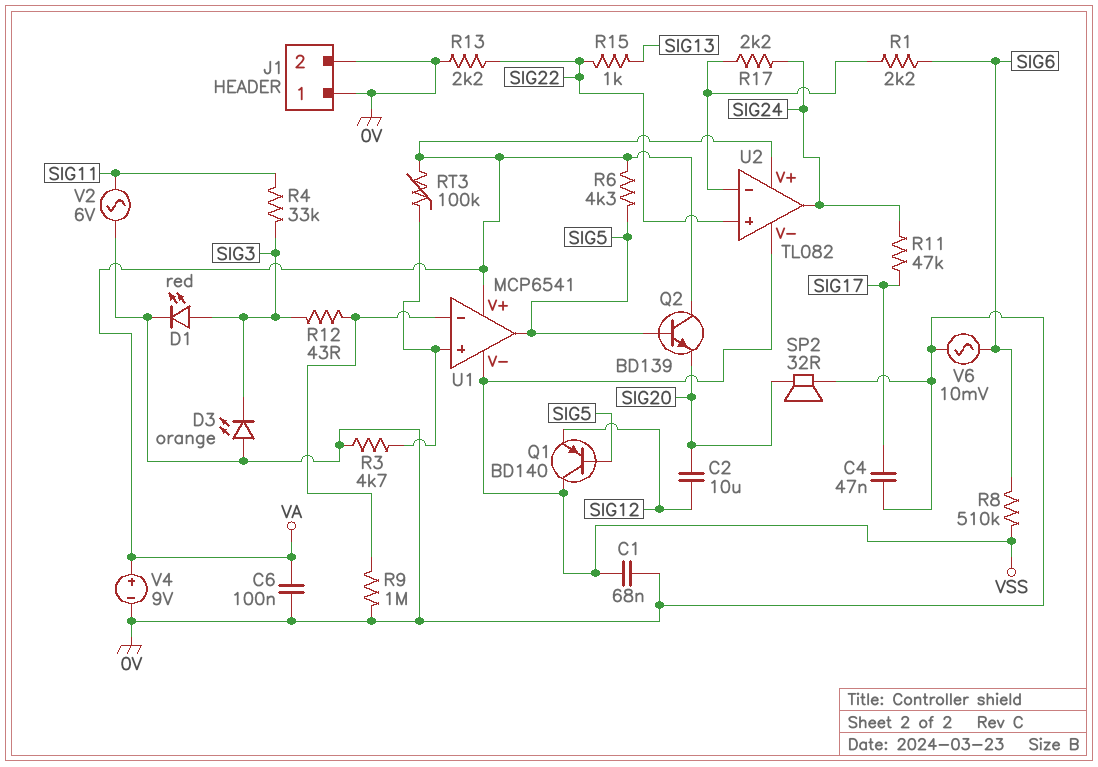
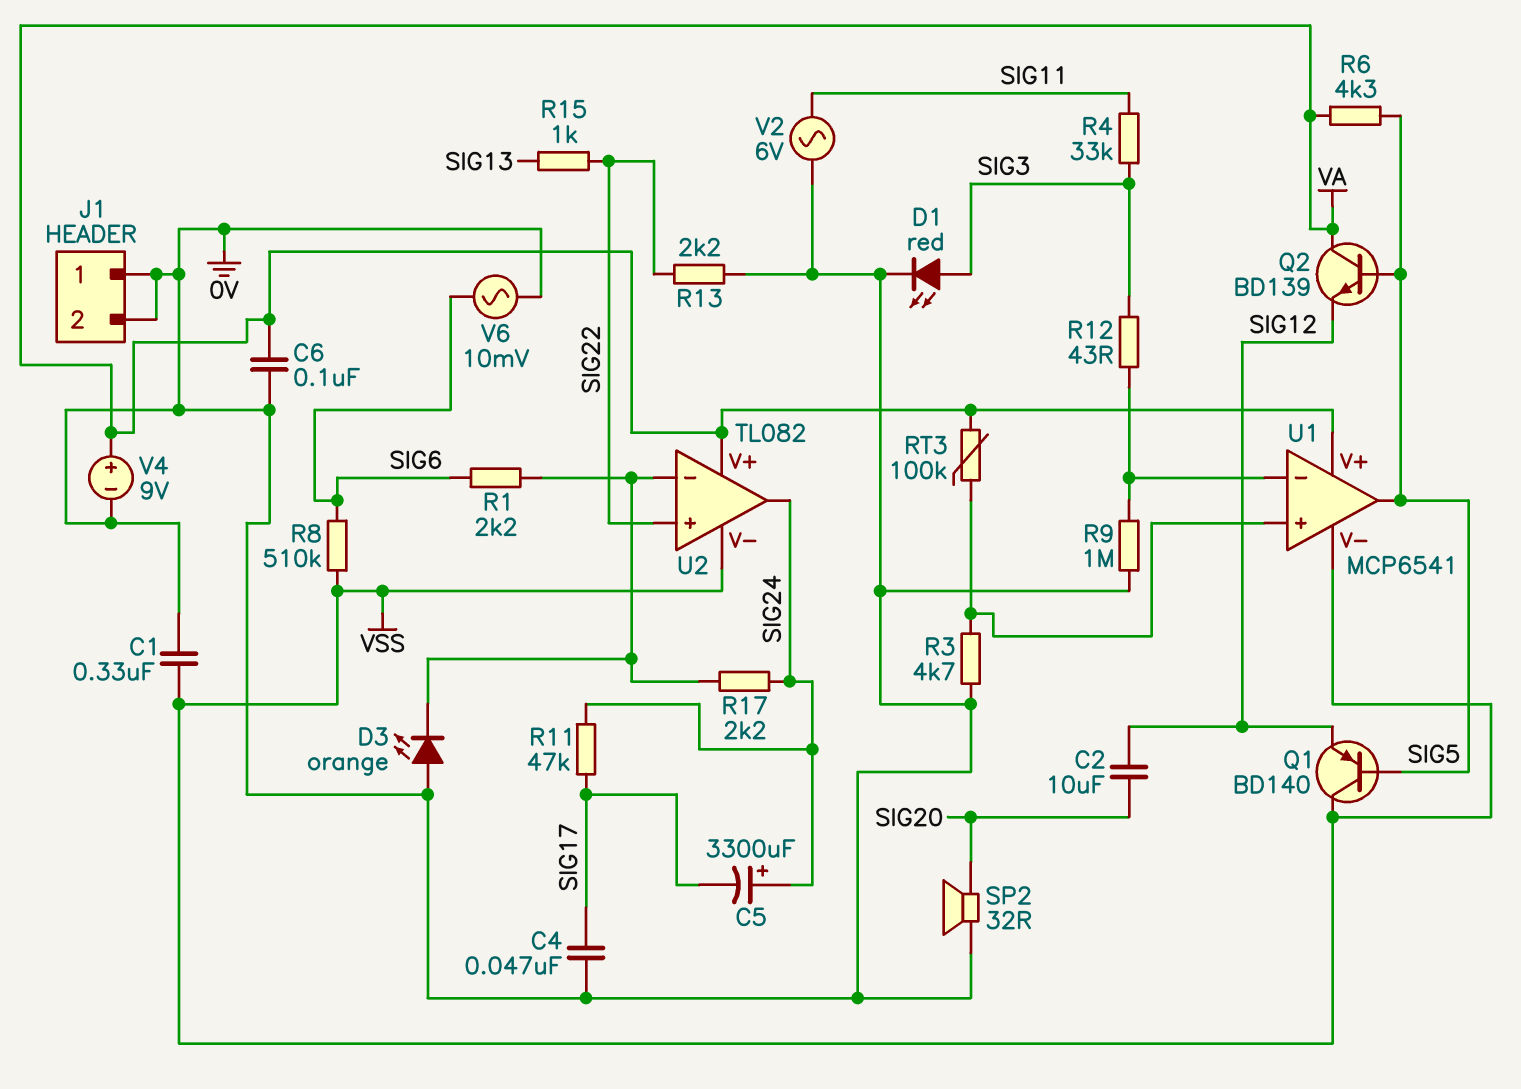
C1: 68nF (0V, VSS) -> 330nF (0V, VSS)
C5: none -> 3300uF (plus SIG24, minus SIG17)
D3: LED orange (A 0V, K SIG3) -> LED orange (A 0V, K U2/in-)
Q2: NPN BD139 (B SIG5, C VA, E SIG20) -> NPN BD139 (B SIG5, C VA, E SIG12)

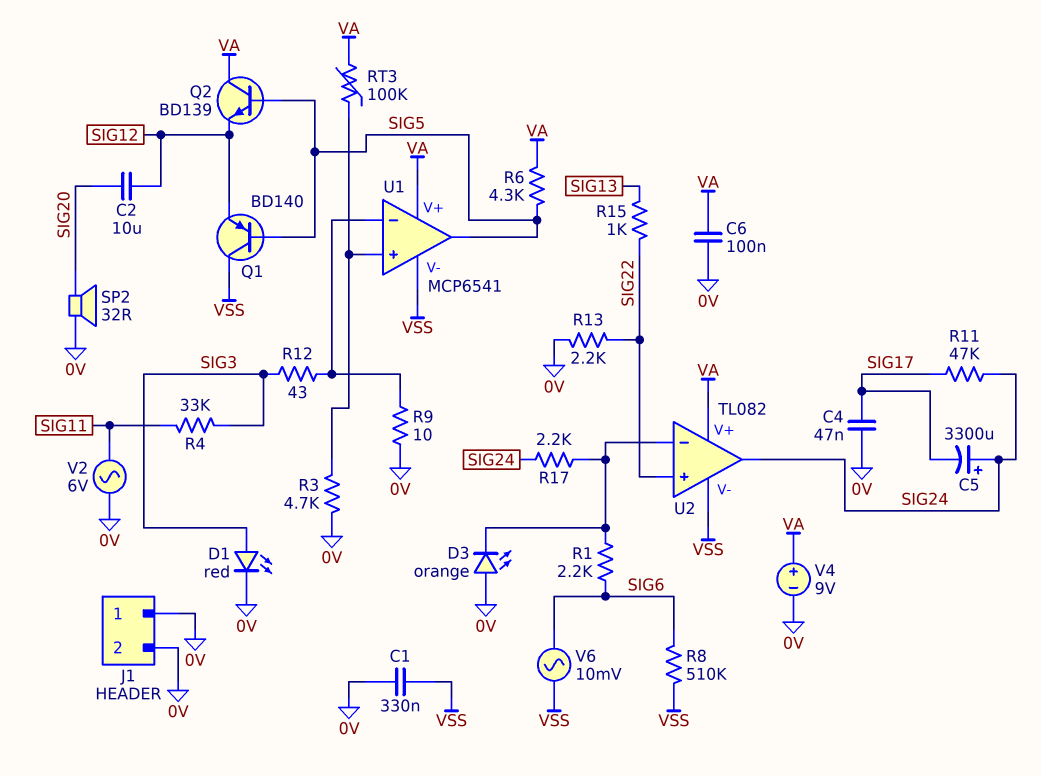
R9: 1M (0V, U1/in-) -> 10 (0V, U1/in-)
V6: AC 10mV (0V, SIG6) -> AC 10mV (SIG6, VSS)

